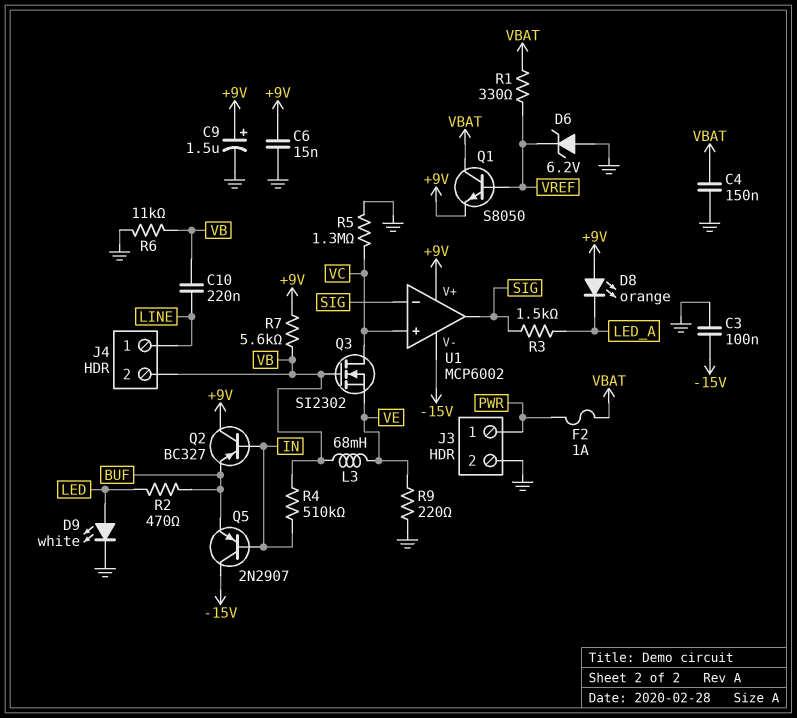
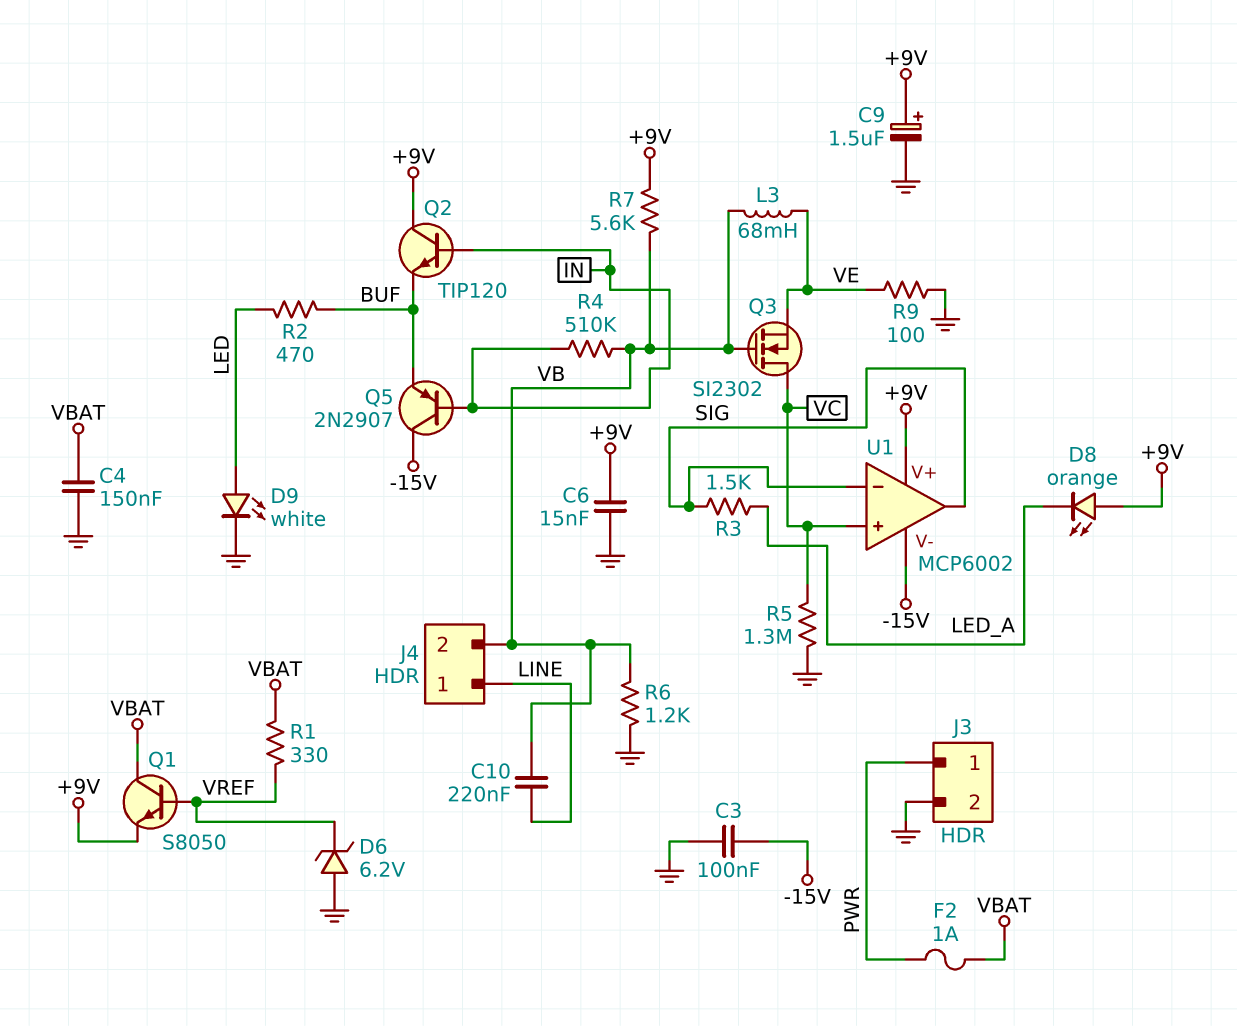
Q2: PNP BC327 (B IN, C +9V, E BUF) -> NPN TIP120 (B IN, C +9V, E BUF)
R6: 11k (GND, VB) -> 1.2k (GND, VB)
R9: 220 (GND, VE) -> 100 (GND, VE)

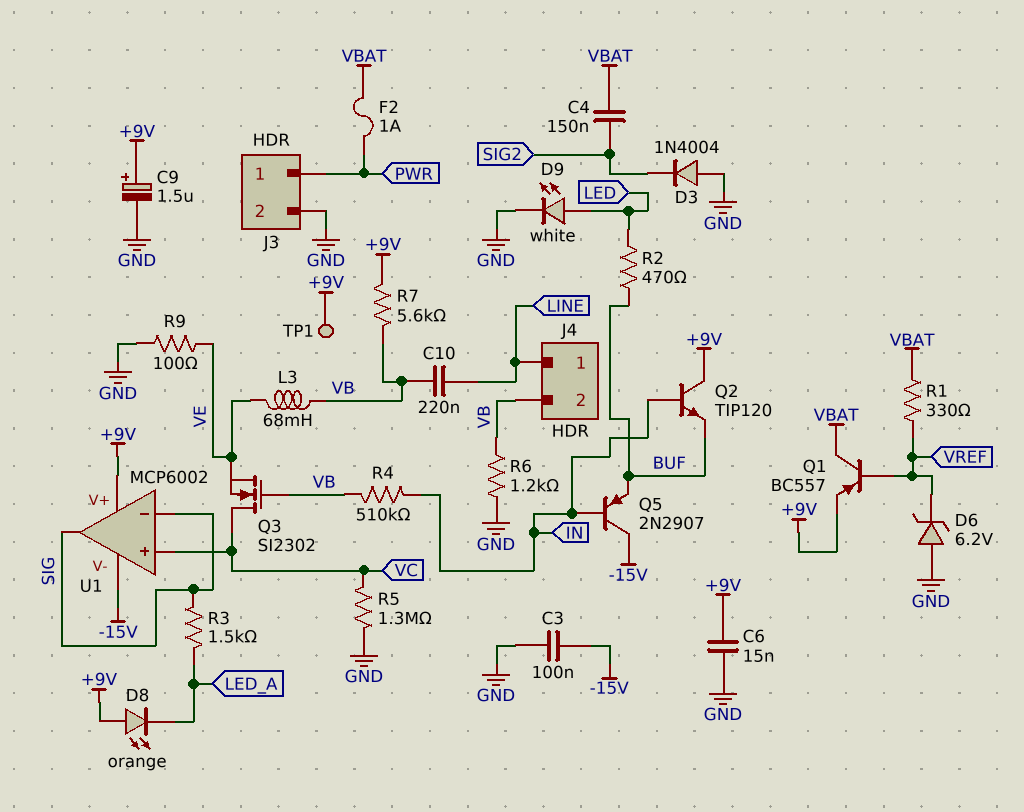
C4: 150nF (GND, VBAT) -> 150nF (SIG2, VBAT)
D3: none -> diode 1N4004 (A GND, K SIG2)
Q1: NPN S8050 (B VREF, C VBAT, E +9V) -> PNP BC557 (B VREF, C VBAT, E +9V)
TP1: none -> test point (+9V)

